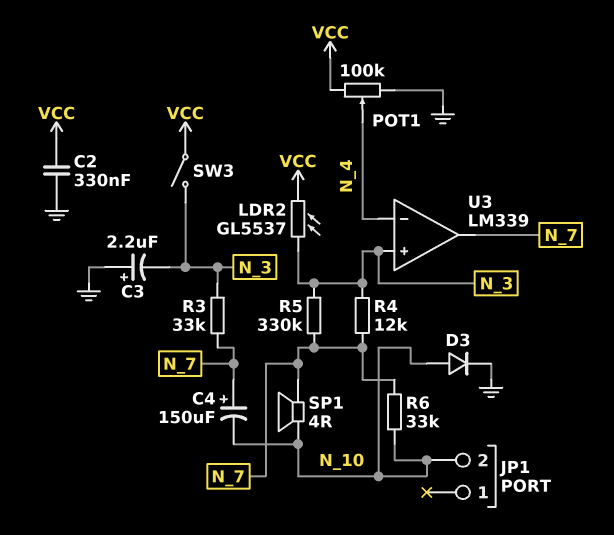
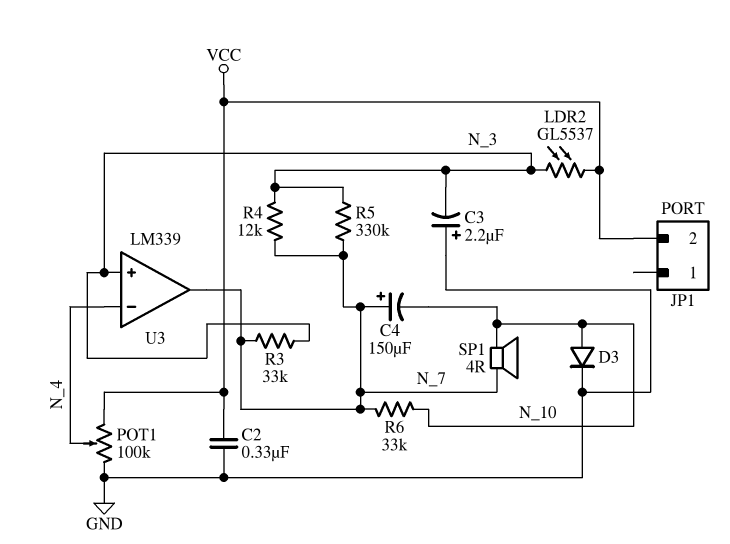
JP1 pin 2: N_10 -> VCC
SW3: switch (N_3, VCC) -> none

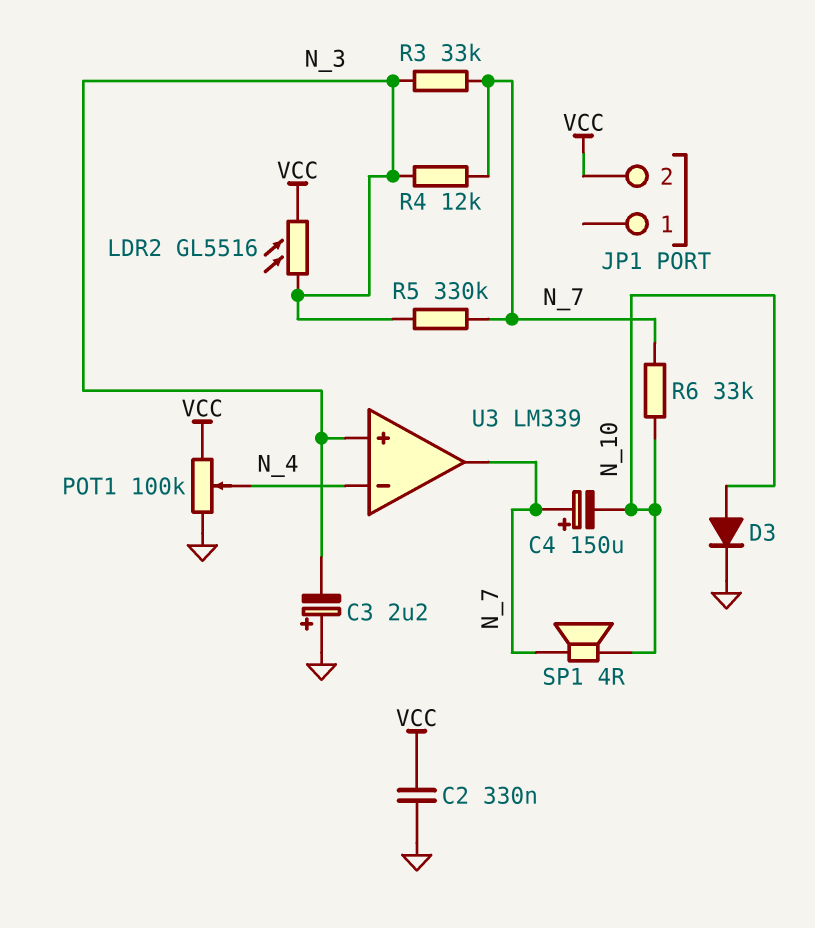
LDR2: GL5537 (N_3, VCC) -> GL5516 (N_3, VCC)

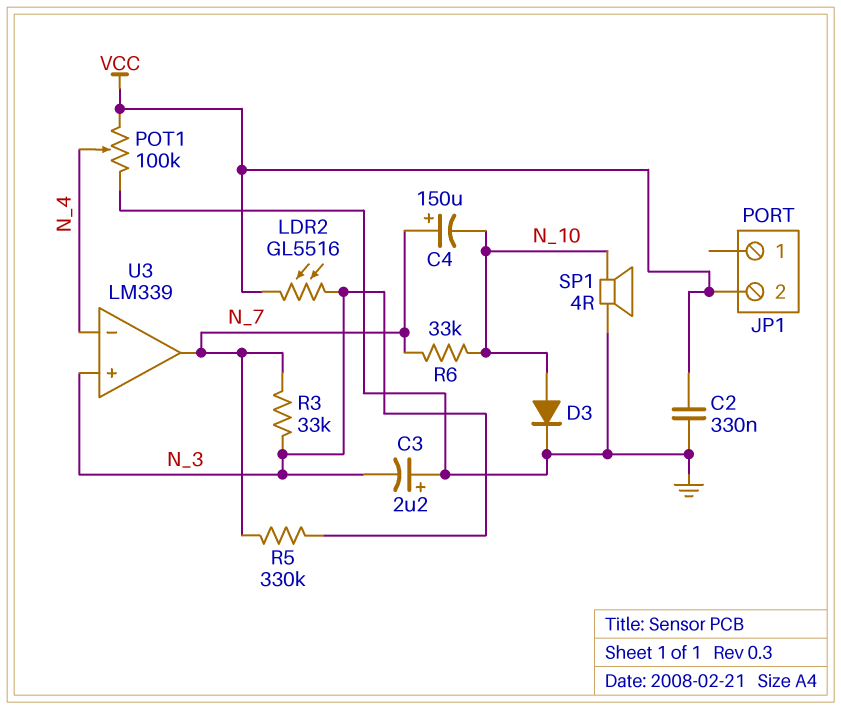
R4: 12k (N_3, N_7) -> none
SP1: speaker 4R (N_7, N_10) -> speaker 4R (GND, N_10)

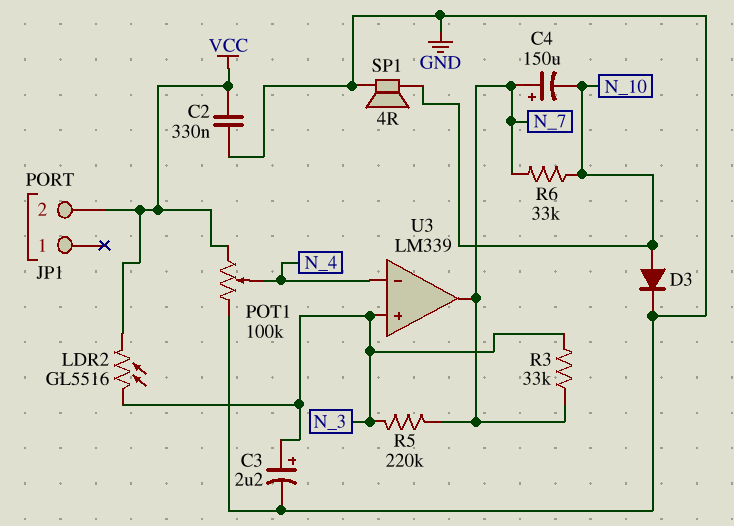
C3: 2.2uF (plus GND, minus N_3) -> 2.2uF (plus N_3, minus GND)
R5: 330k (N_3, N_7) -> 220k (N_3, N_7)

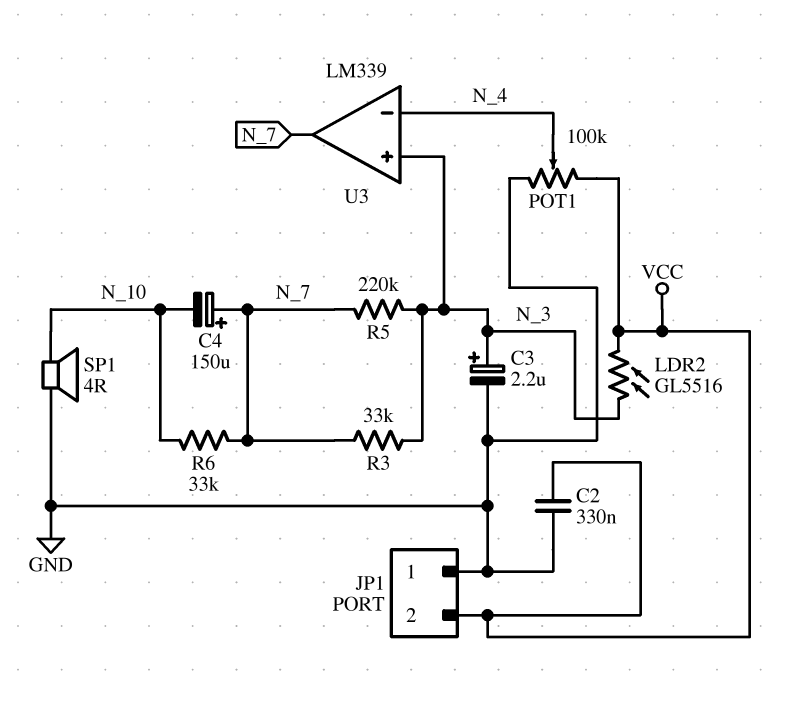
D3: diode (A N_10, K GND) -> none
JP1 pin 1: none -> GND

